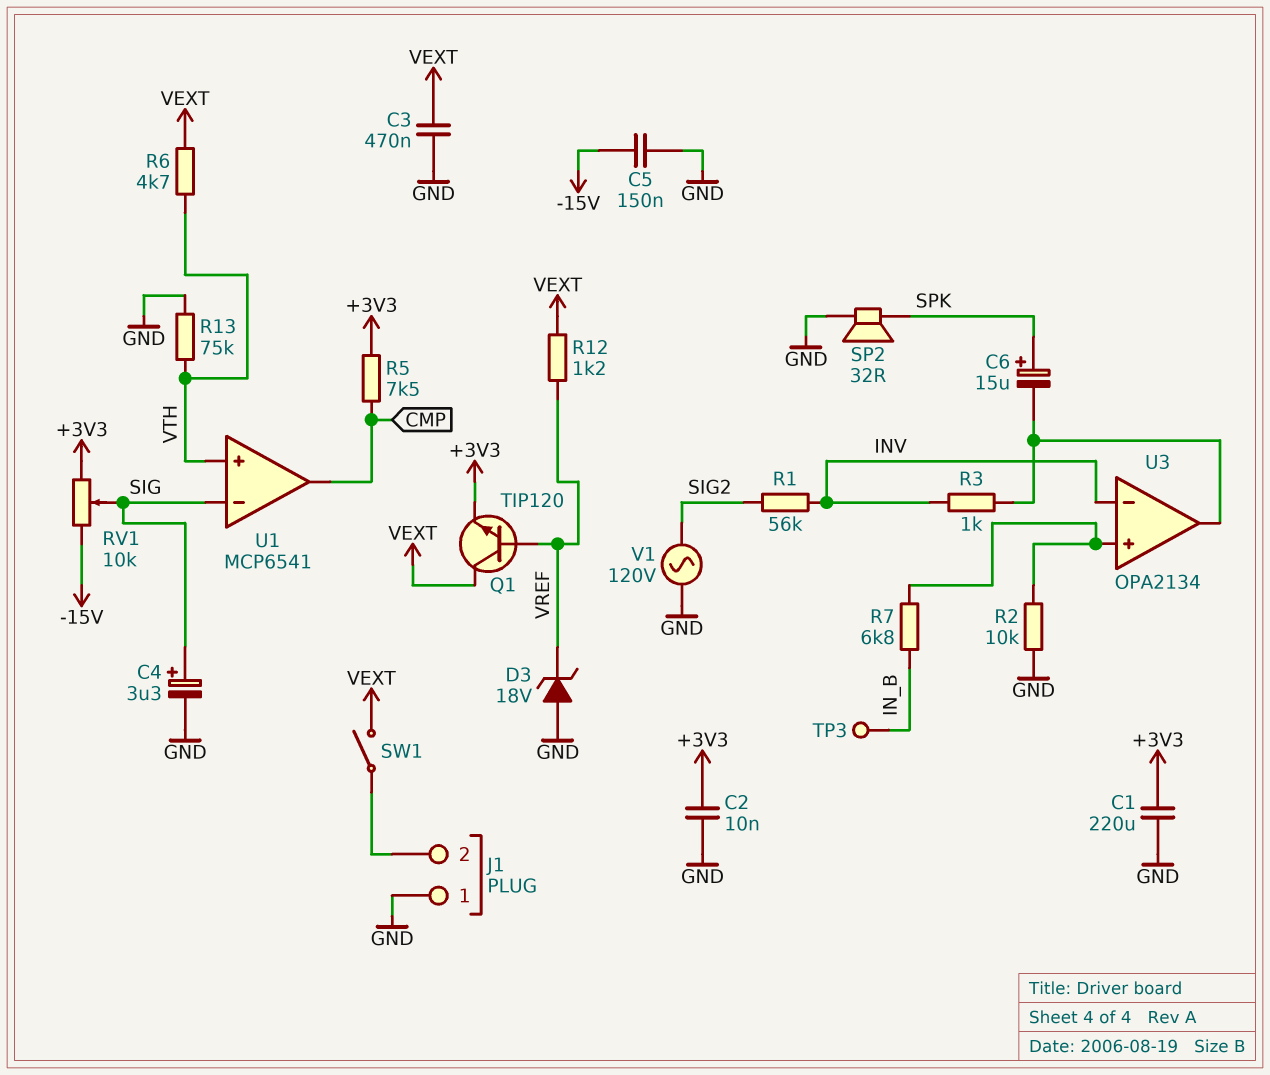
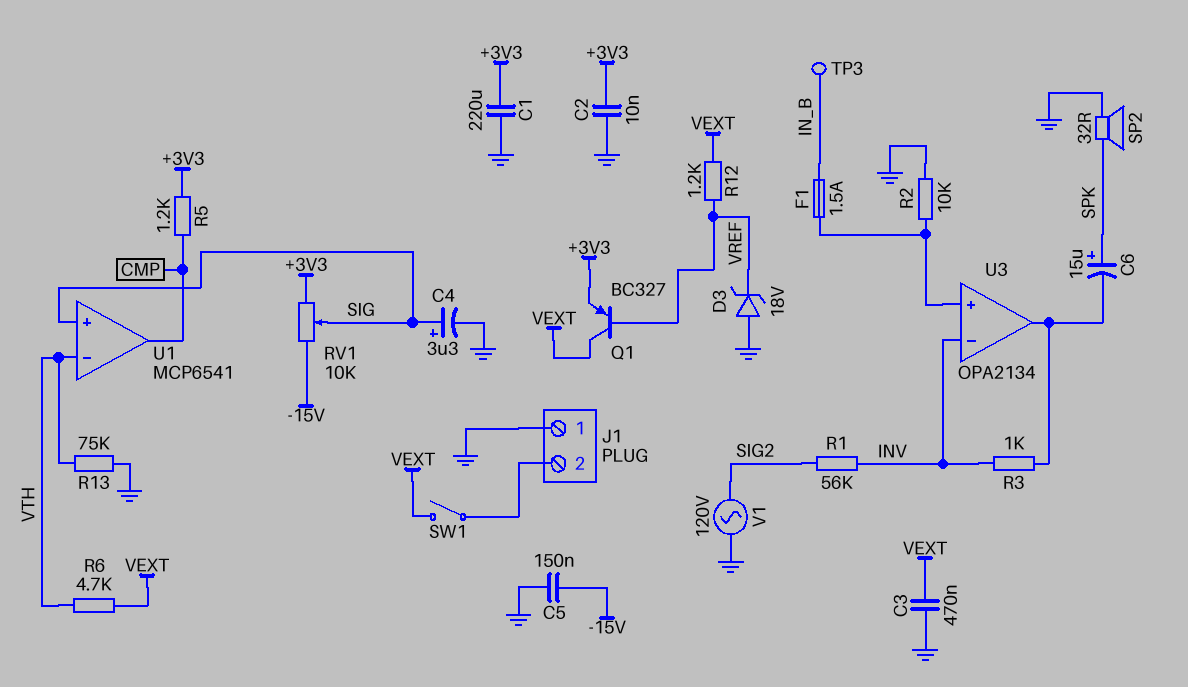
F1: none -> 1.5A (IN_B, U3/in+)
Q1: NPN TIP120 (B VREF, C VEXT, E +3V3) -> PNP BC327 (B VREF, C VEXT, E +3V3)
R5: 7.5k (+3V3, CMP) -> 1.2k (+3V3, CMP)
R7: 6.8k (IN_B, U3/in+) -> none
U1 pin in+: VTH -> SIG
U1 pin in-: SIG -> VTH

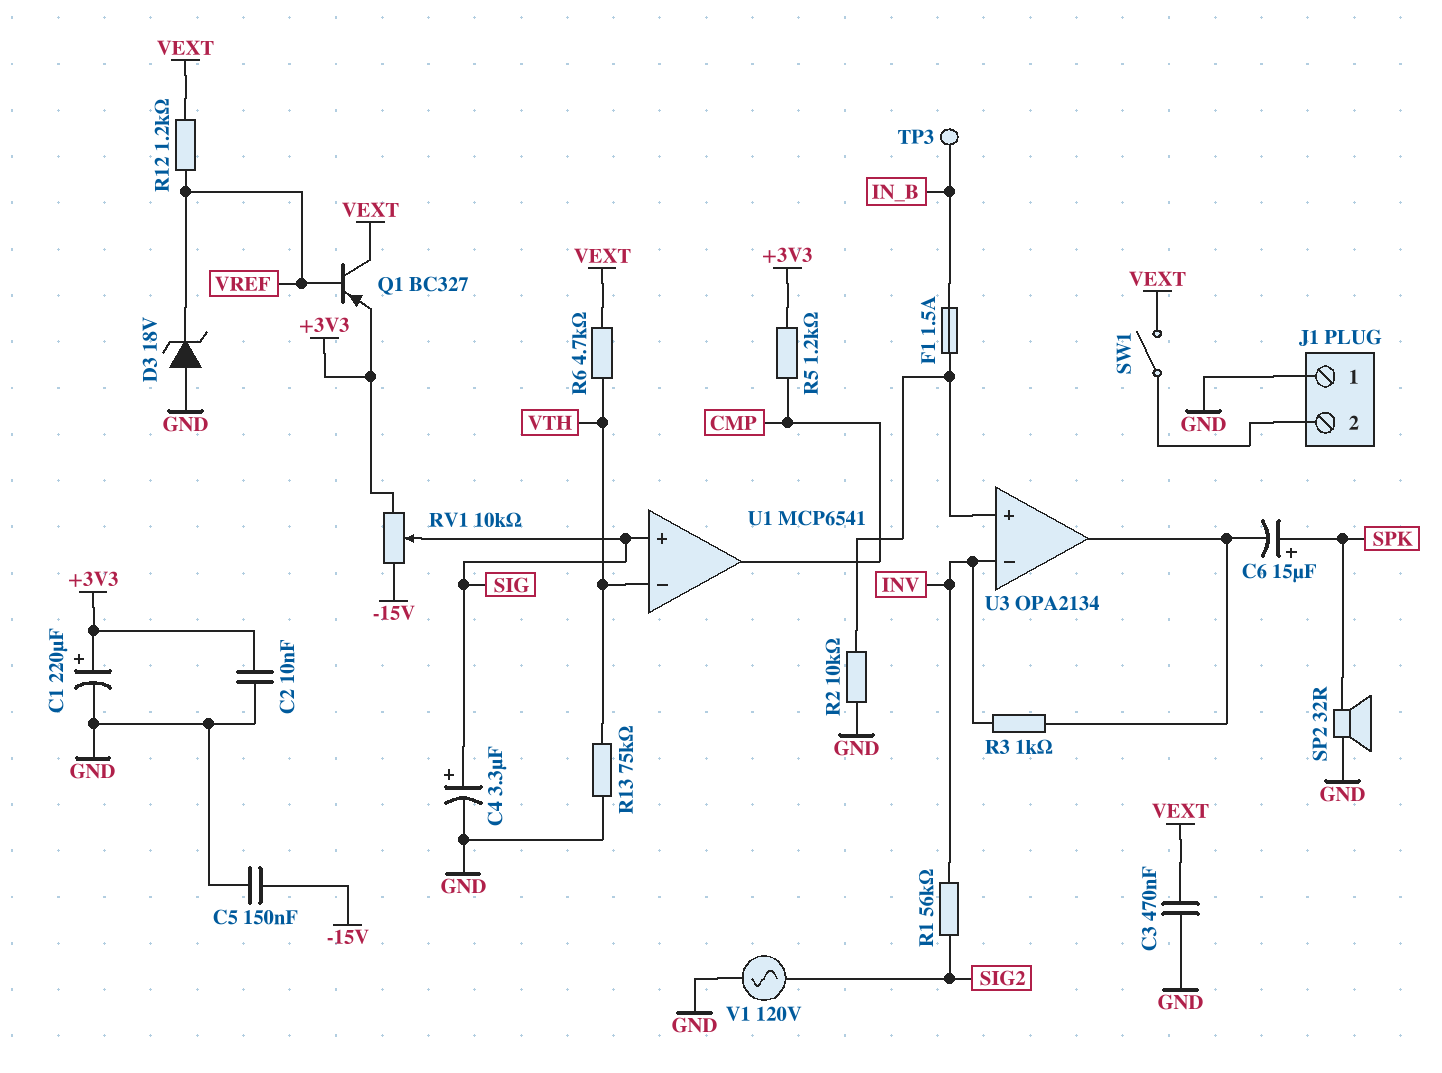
C1: 220uF (+3V3, GND) -> 220uF (plus +3V3, minus GND)

